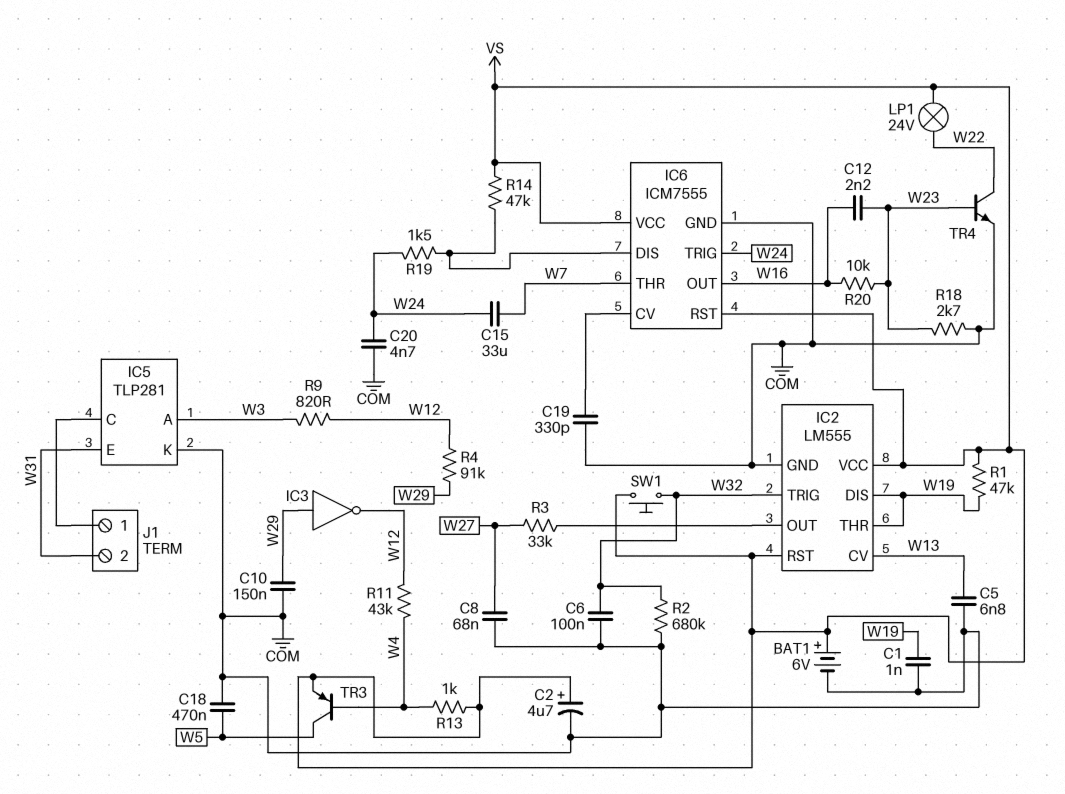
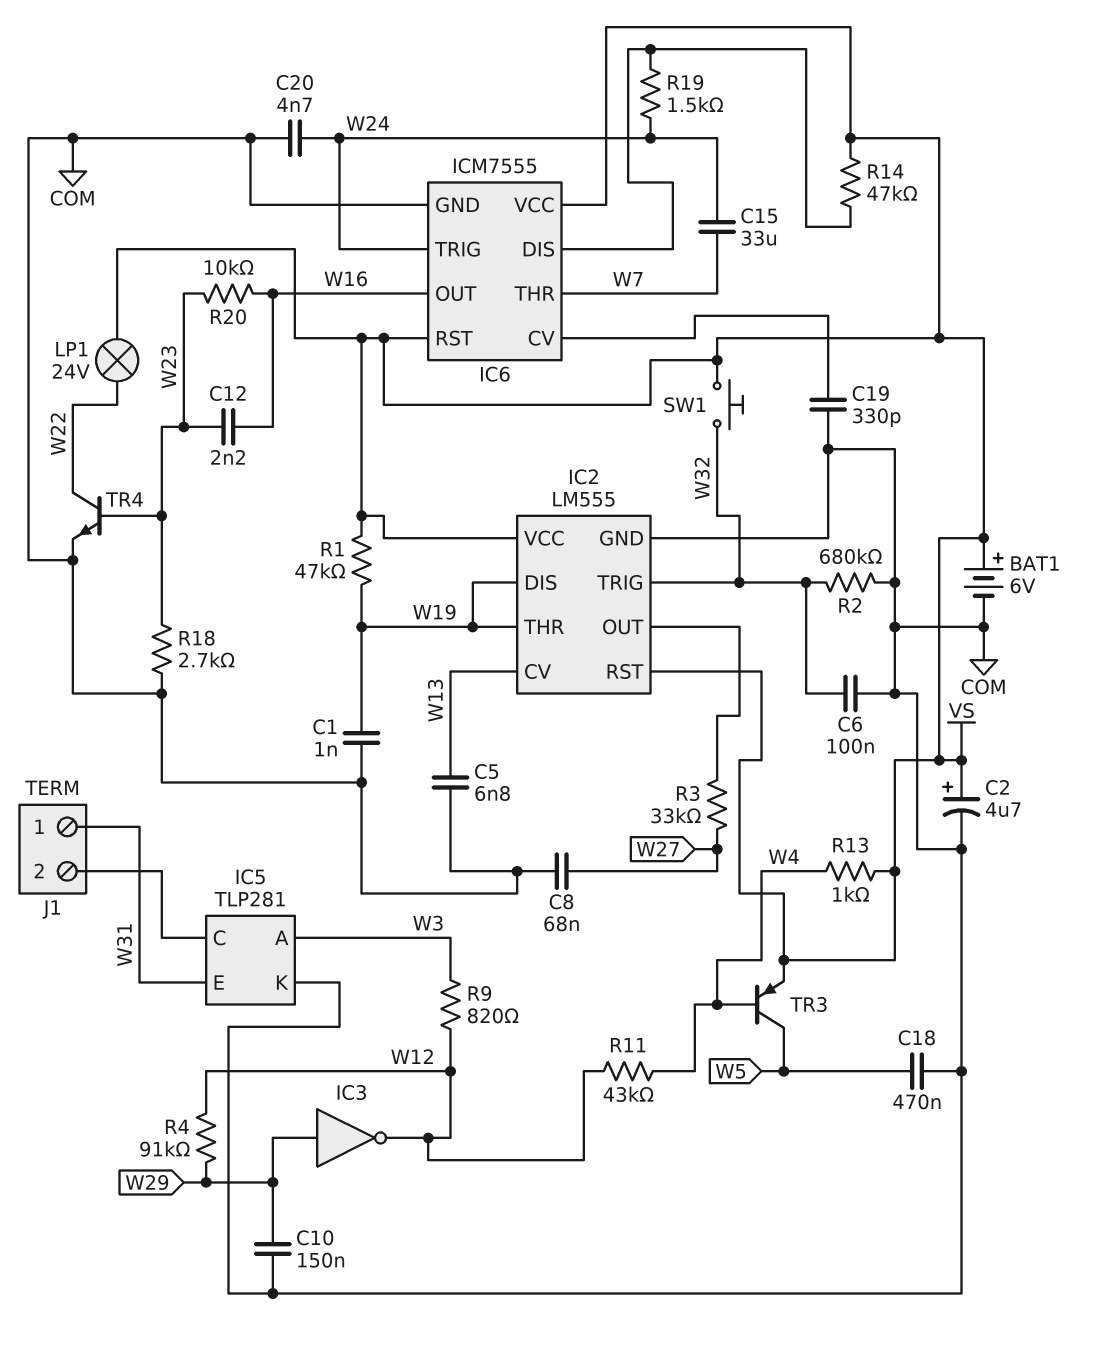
J1 pin 1: IC5/C -> W31
J1 pin 2: W31 -> IC5/C

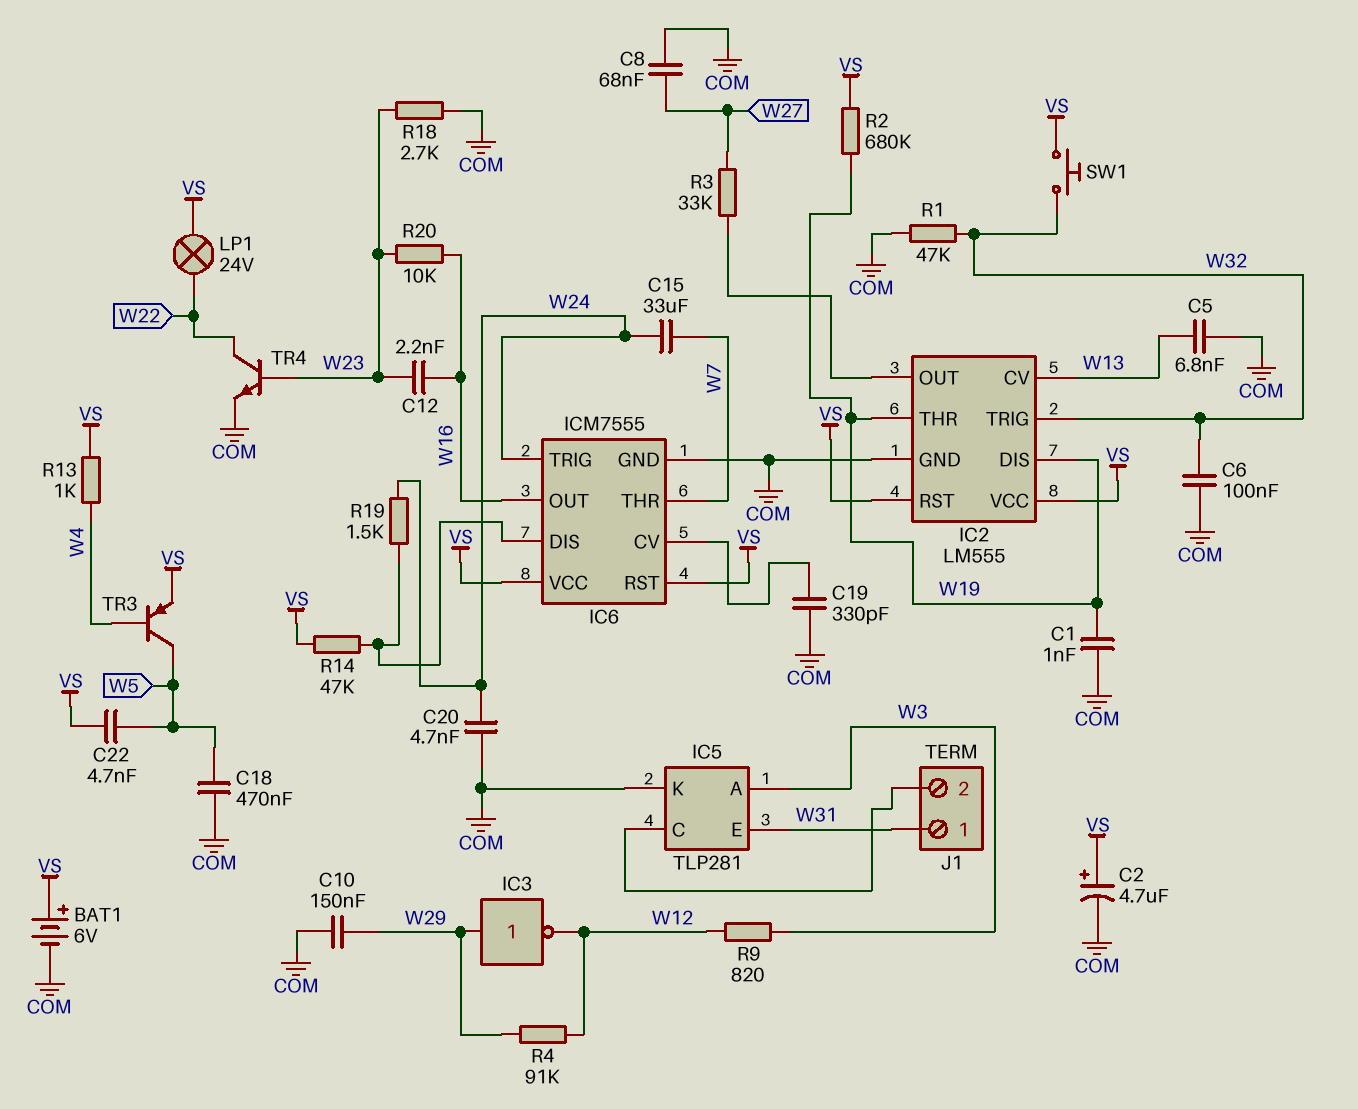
C22: none -> 4.7nF (VS, W5)
R1: 47k (VS, W19) -> 47k (COM, W32)
R2: 680k (COM, W32) -> 680k (VS, W19)
R11: 43k (W4, W12) -> none

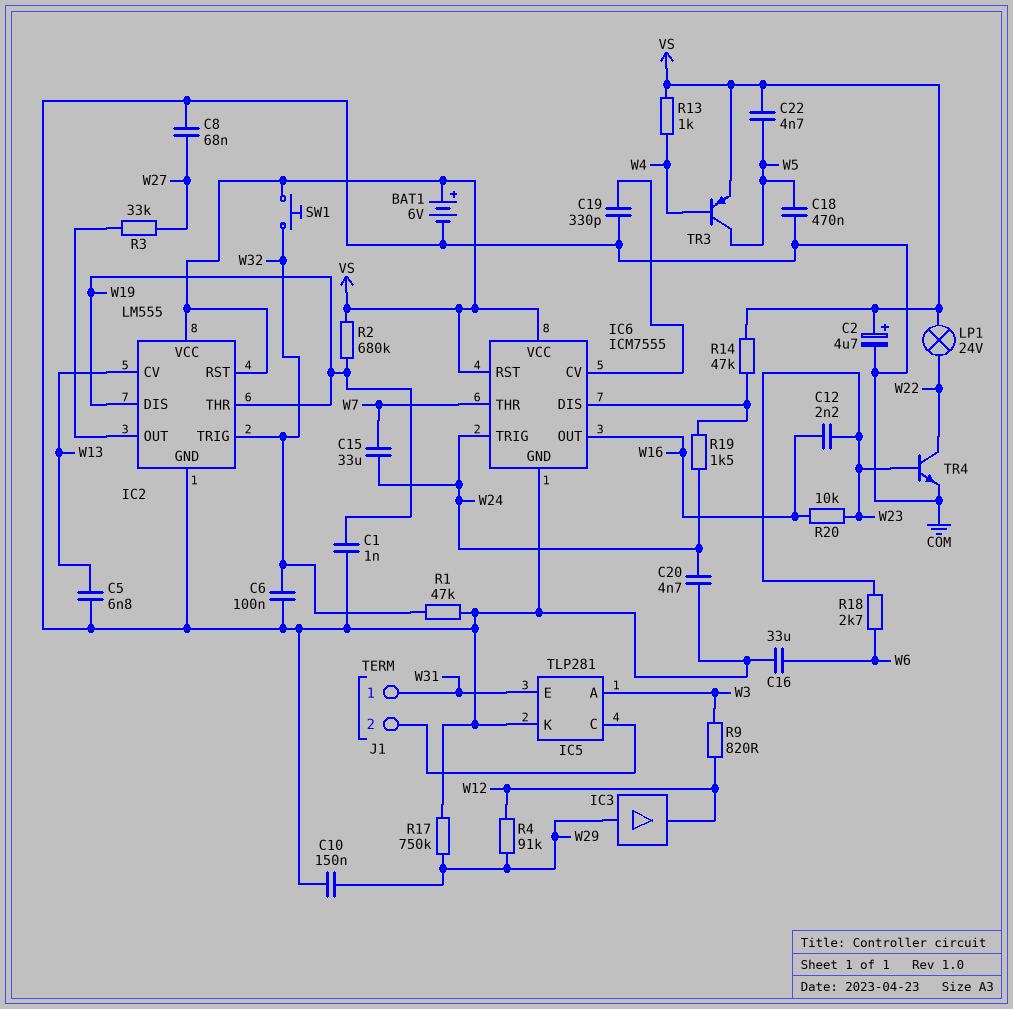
C16: none -> 33uF (COM, W6)
IC3: NOT (in W29, out W12) -> buffer (in W29, out W12)
R17: none -> 750k (COM, W29)
R18: 2.7k (COM, W23) -> 2.7k (W6, W23)

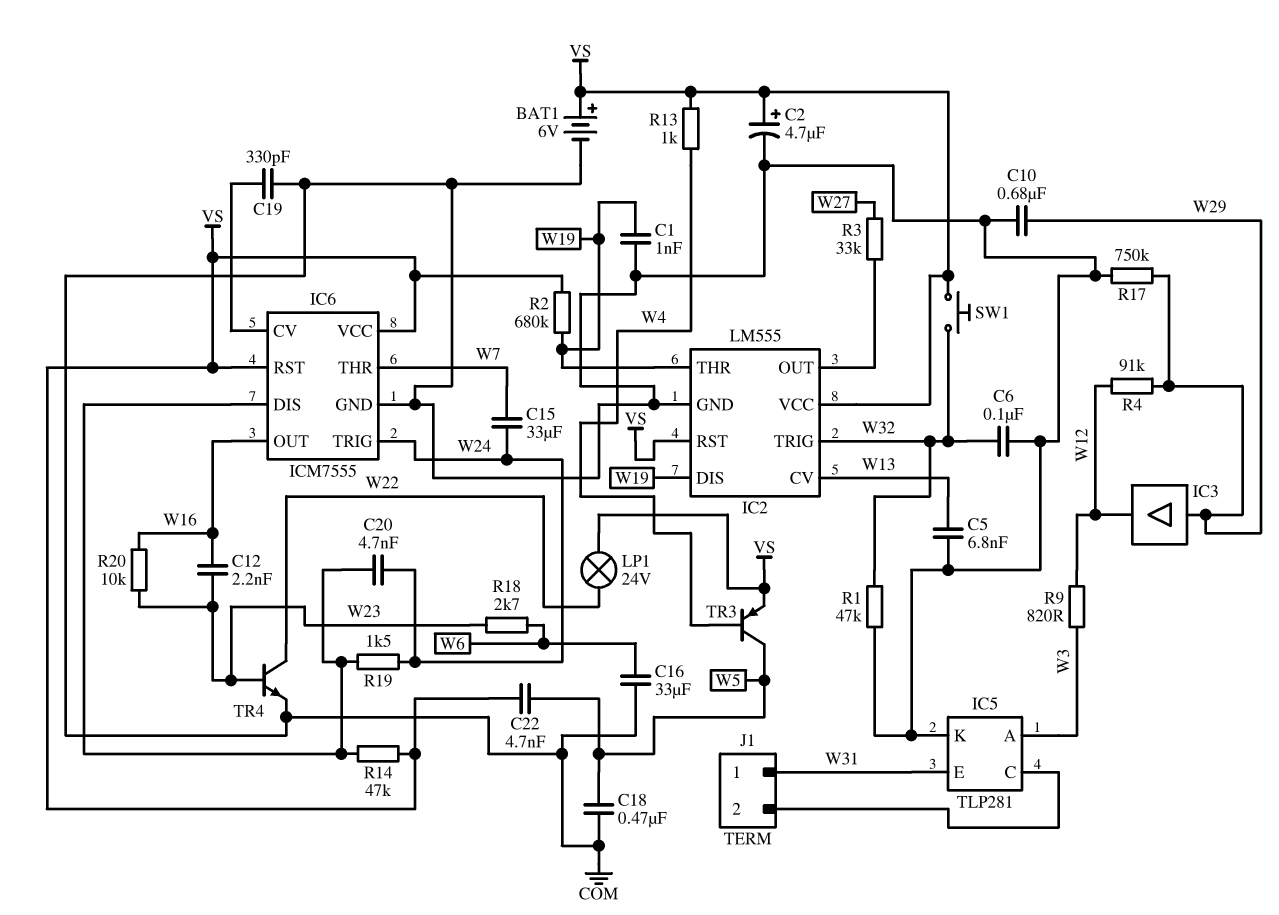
C8: 68nF (COM, W27) -> none
C10: 150nF (COM, W29) -> 680nF (COM, W29)
C20: 4.7nF (COM, W24) -> 4.7nF (IC6/DIS, W24)

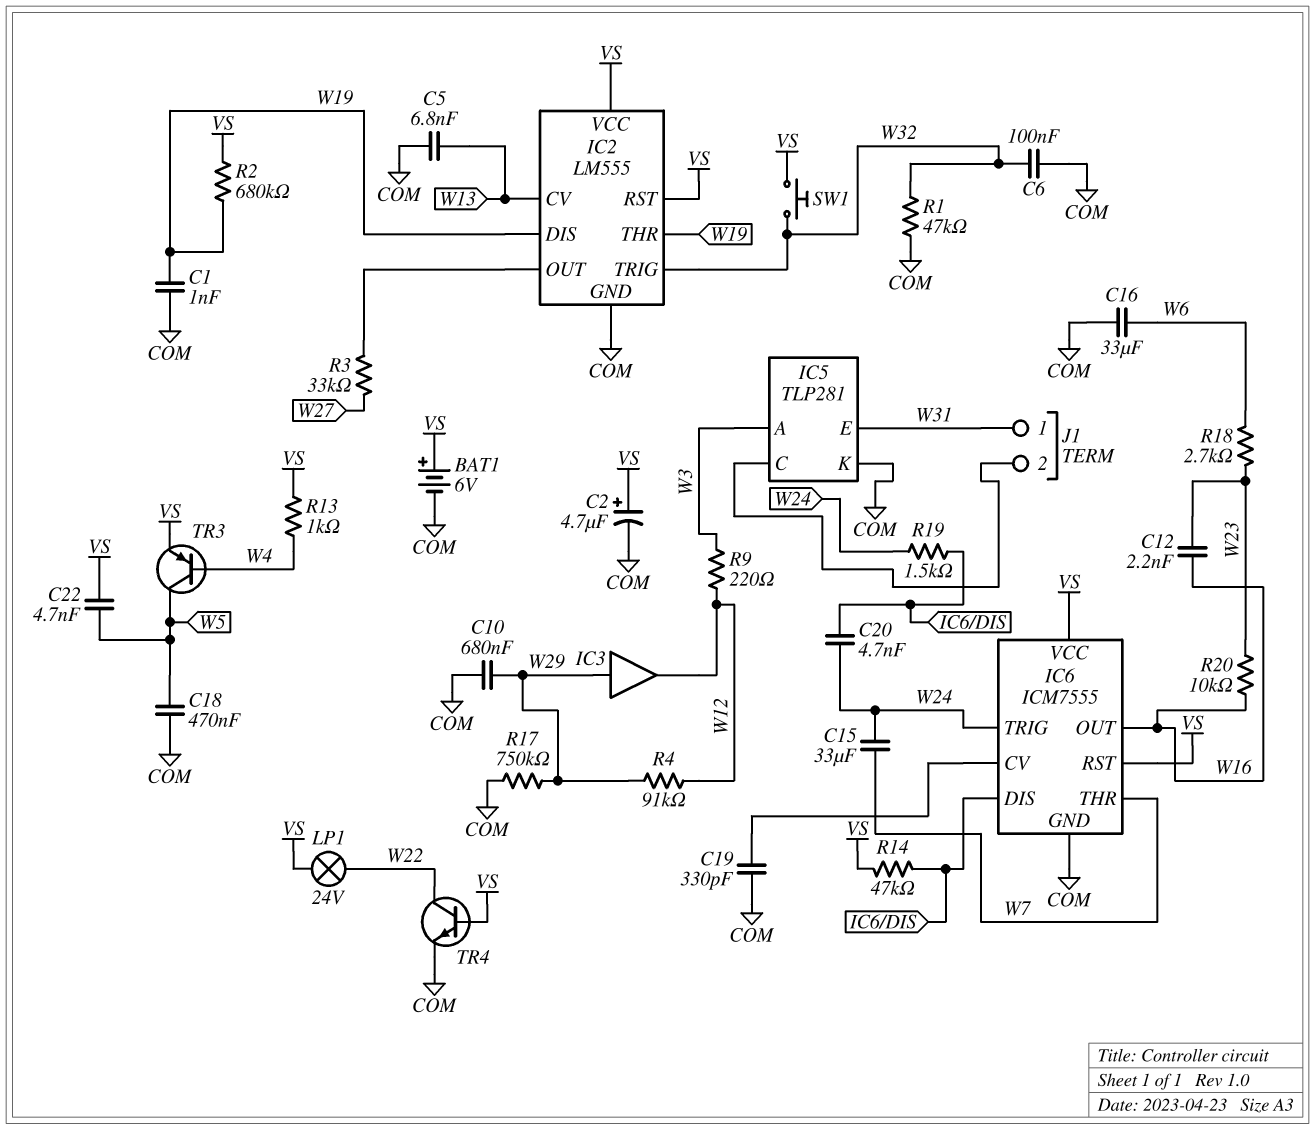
R9: 820 (W3, W12) -> 220 (W3, W12)
TR4: NPN (B W23, C W22, E COM) -> NPN (B VS, C W22, E COM)

